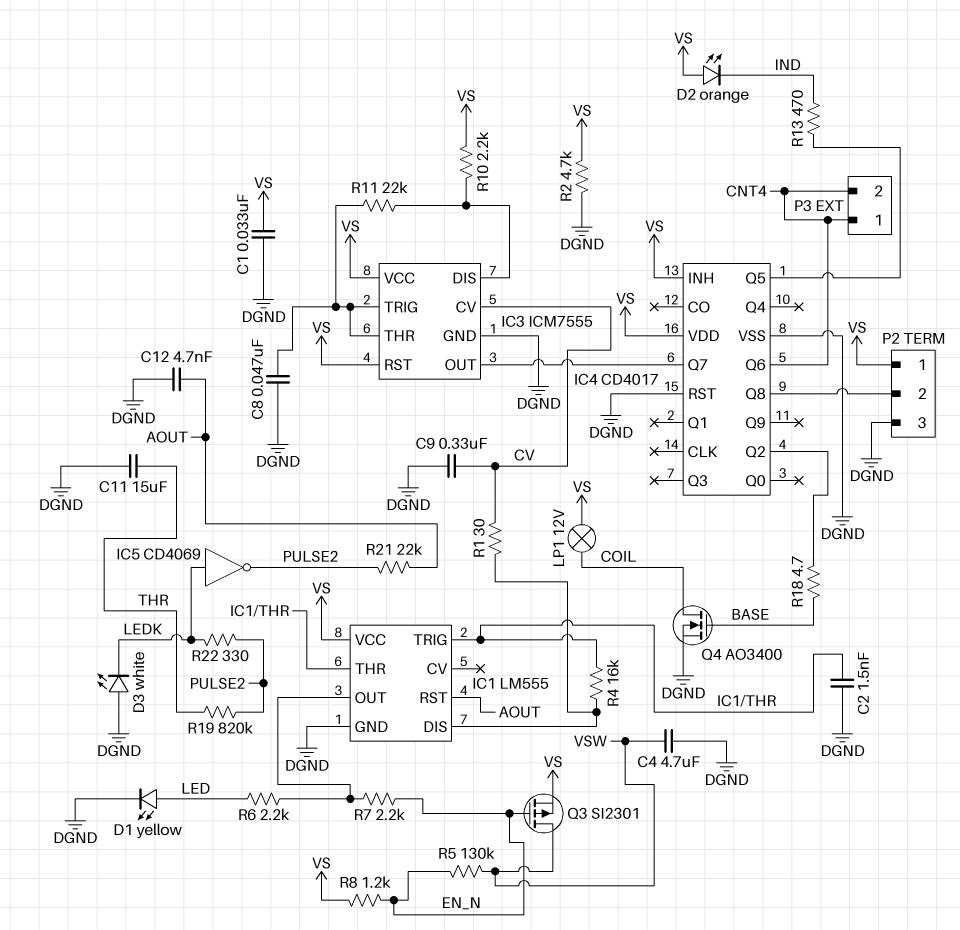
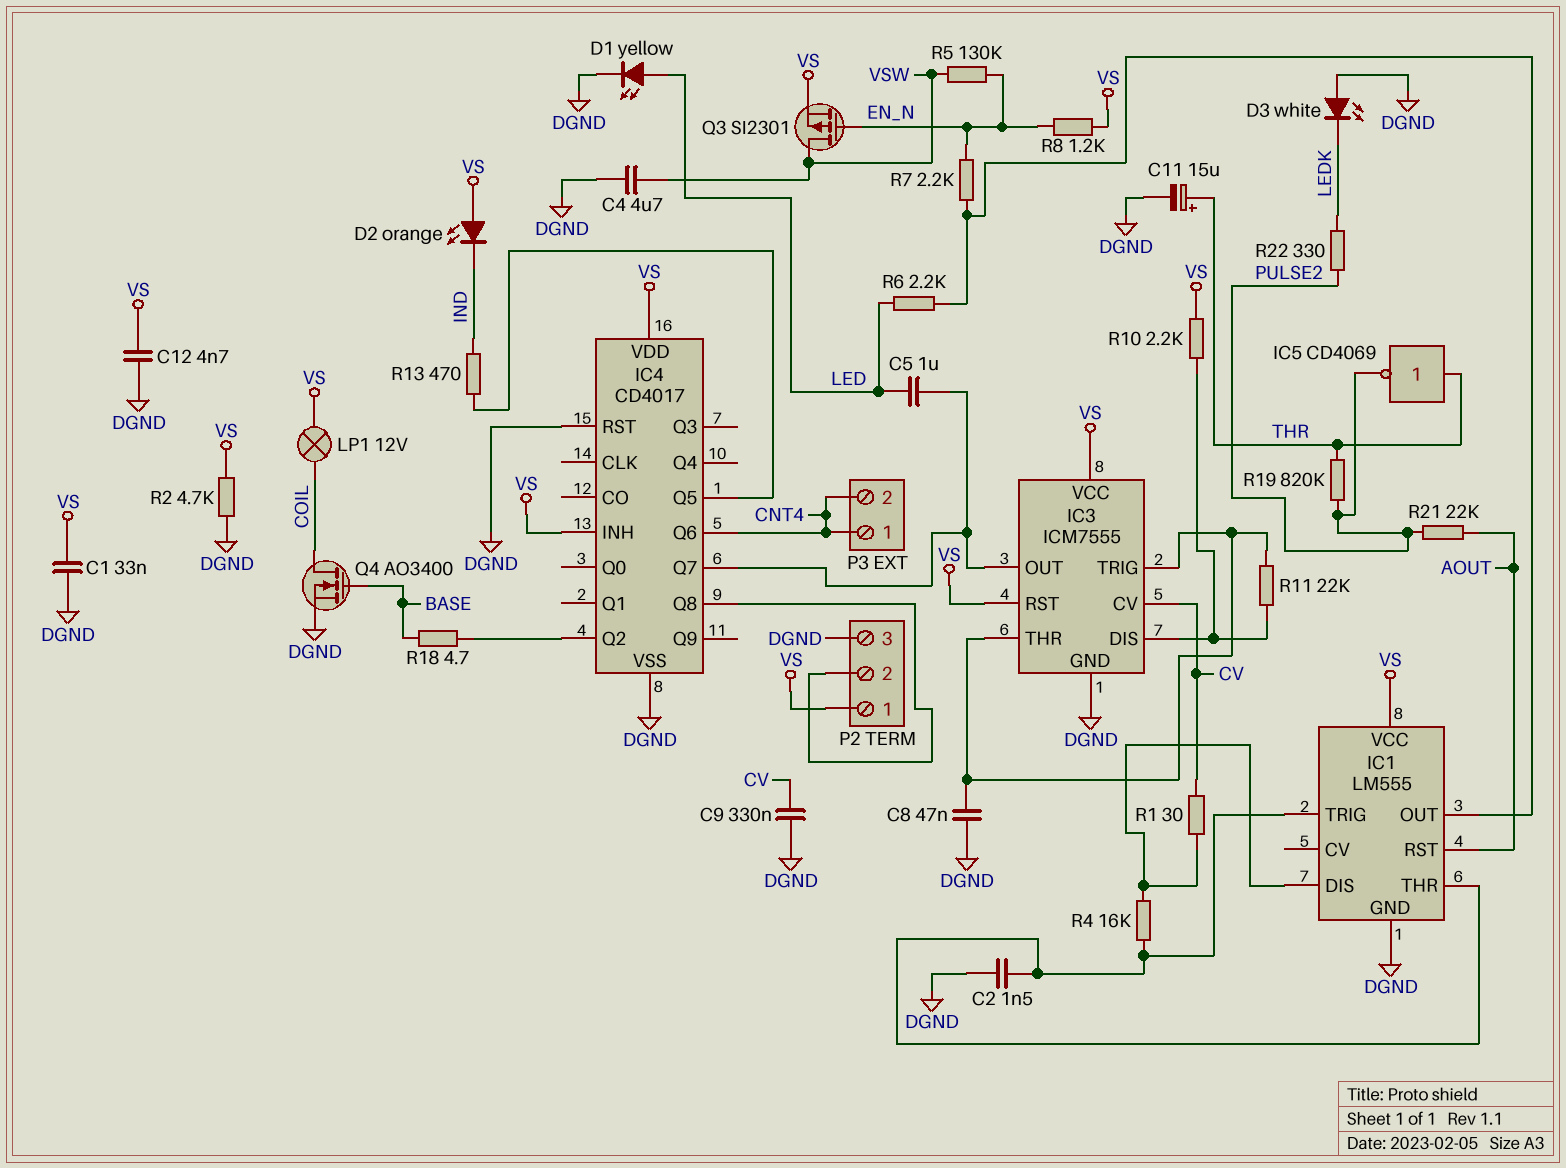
C5: none -> 1uF (IC3/OUT, LED)
C11: 15uF (DGND, THR) -> 15uF (plus THR, minus DGND)
C12: 4.7nF (AOUT, DGND) -> 4.7nF (DGND, VS)
IC5: NOT CD4069 (in LEDK, out PULSE2) -> NOT CD4069 (in THR, out PULSE2)

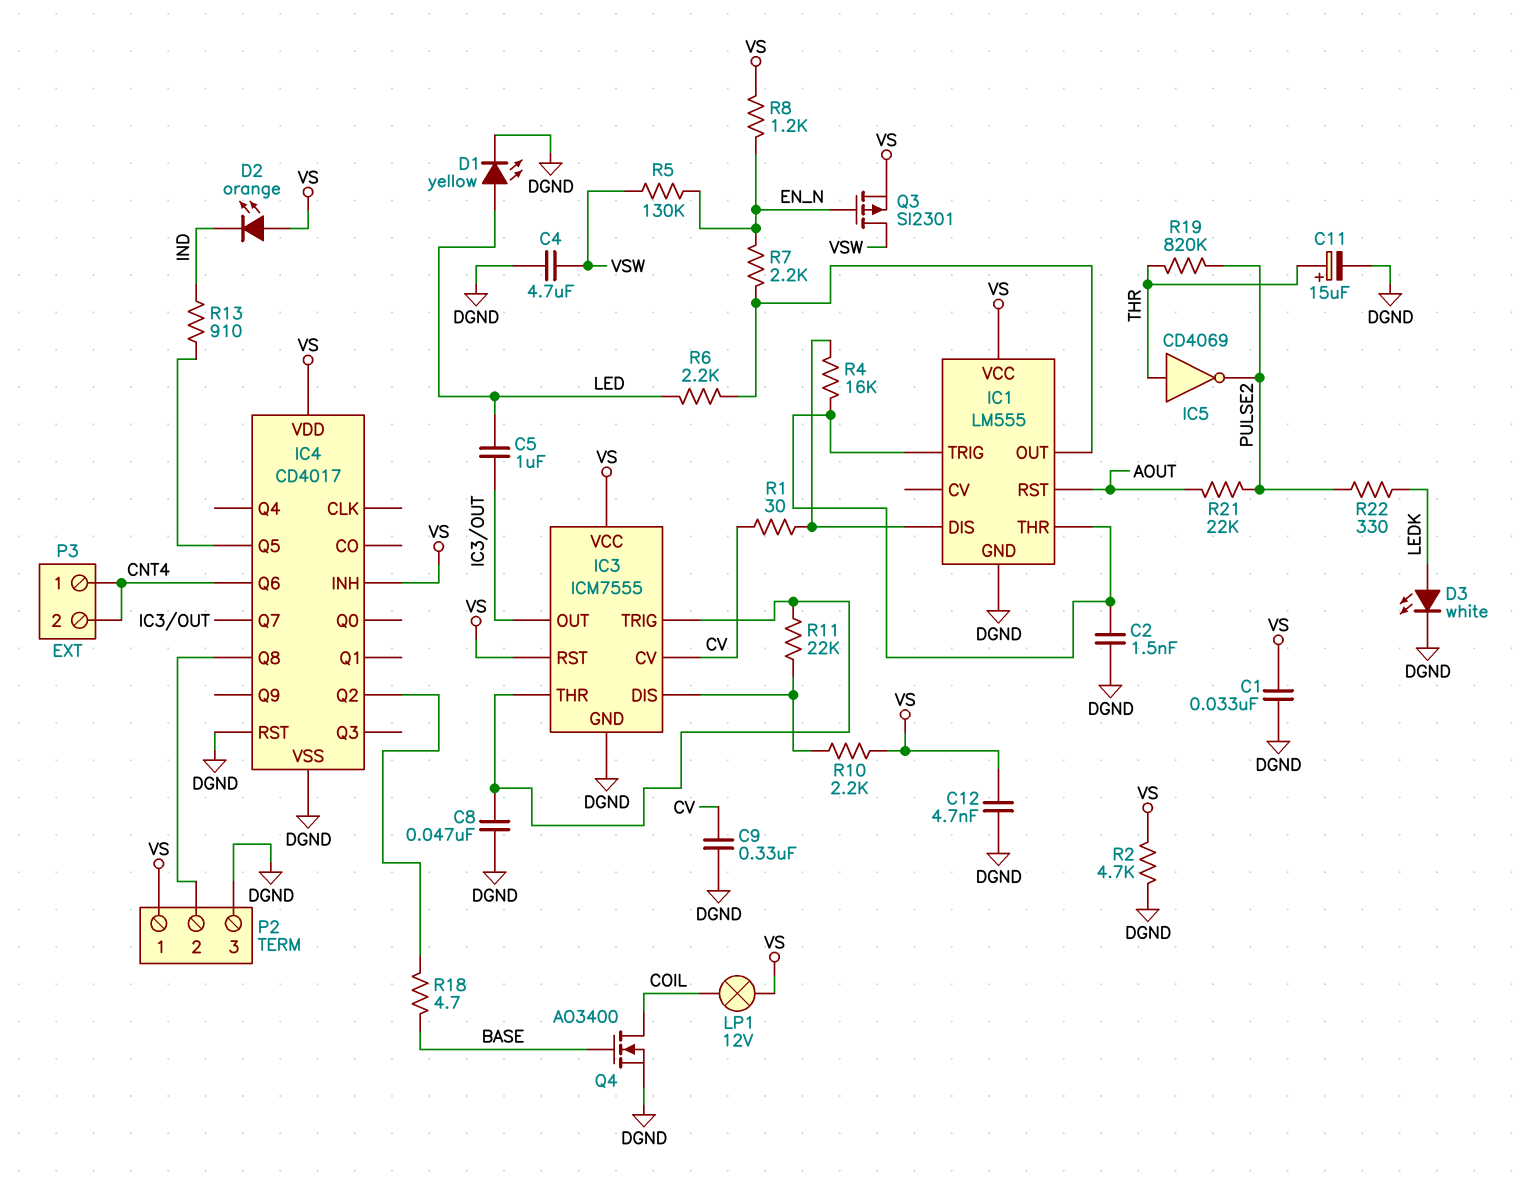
D3: LED white (A DGND, K LEDK) -> LED white (A LEDK, K DGND)
R13: 470 (IC4/Q5, IND) -> 910 (IC4/Q5, IND)

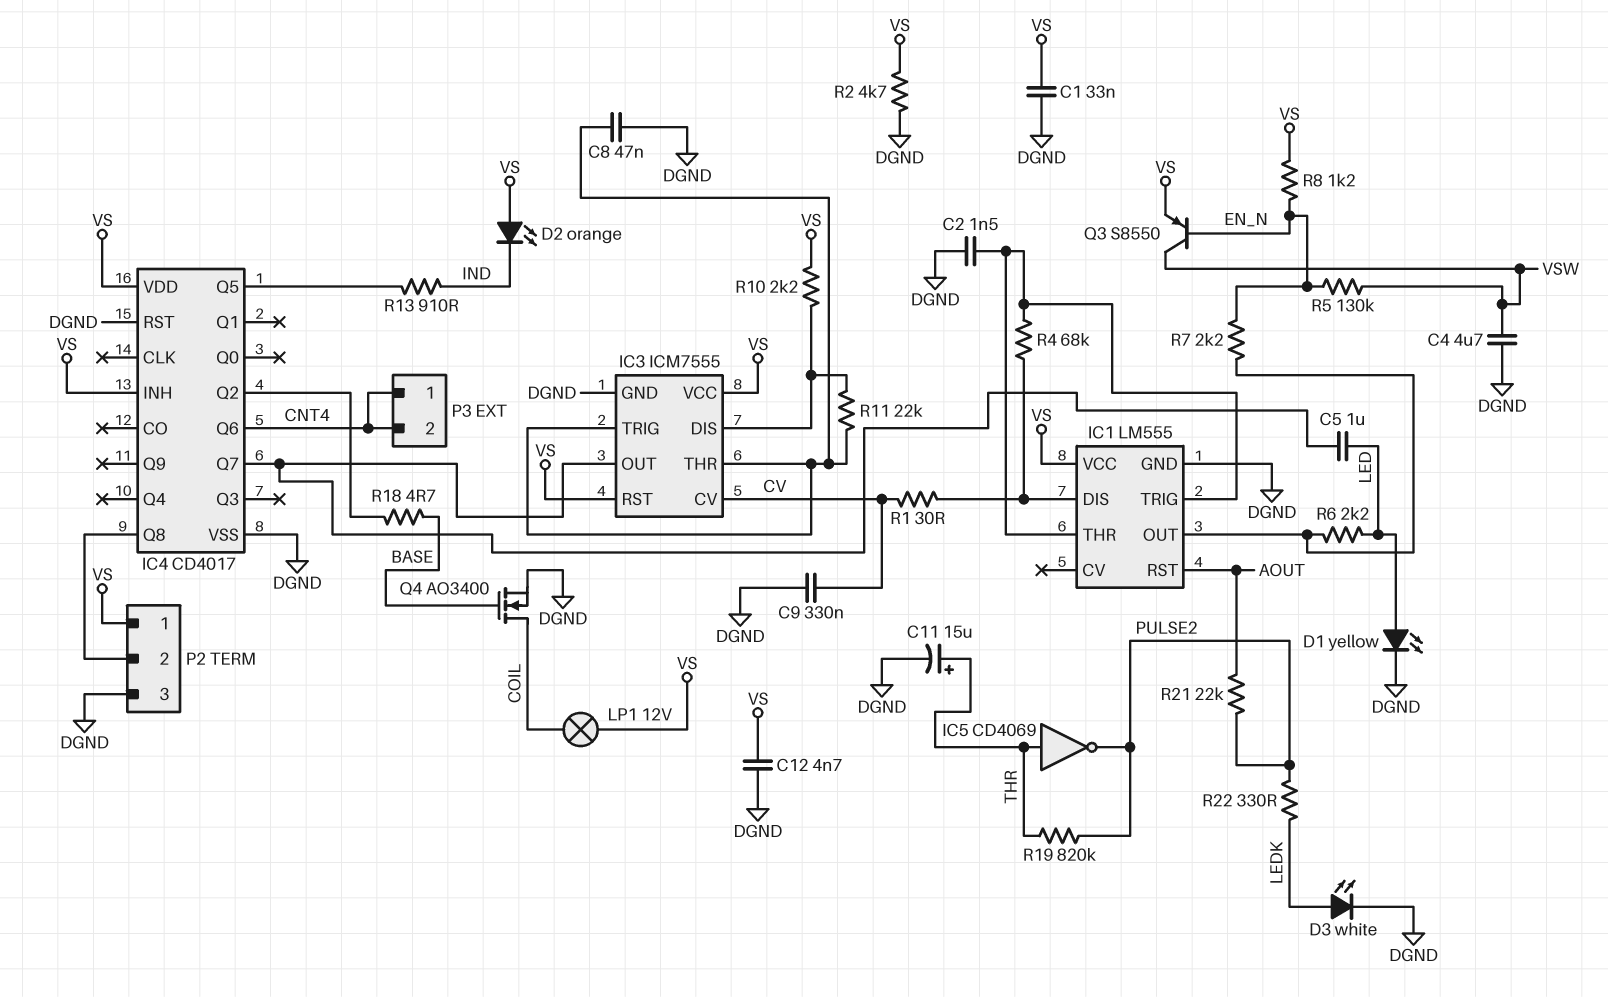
Q3: PMOS SI2301 (G EN_N, D VSW, S VS) -> PNP S8550 (B EN_N, C VSW, E VS)
R4: 16k (IC1/DIS, IC1/THR) -> 68k (IC1/DIS, IC1/THR)

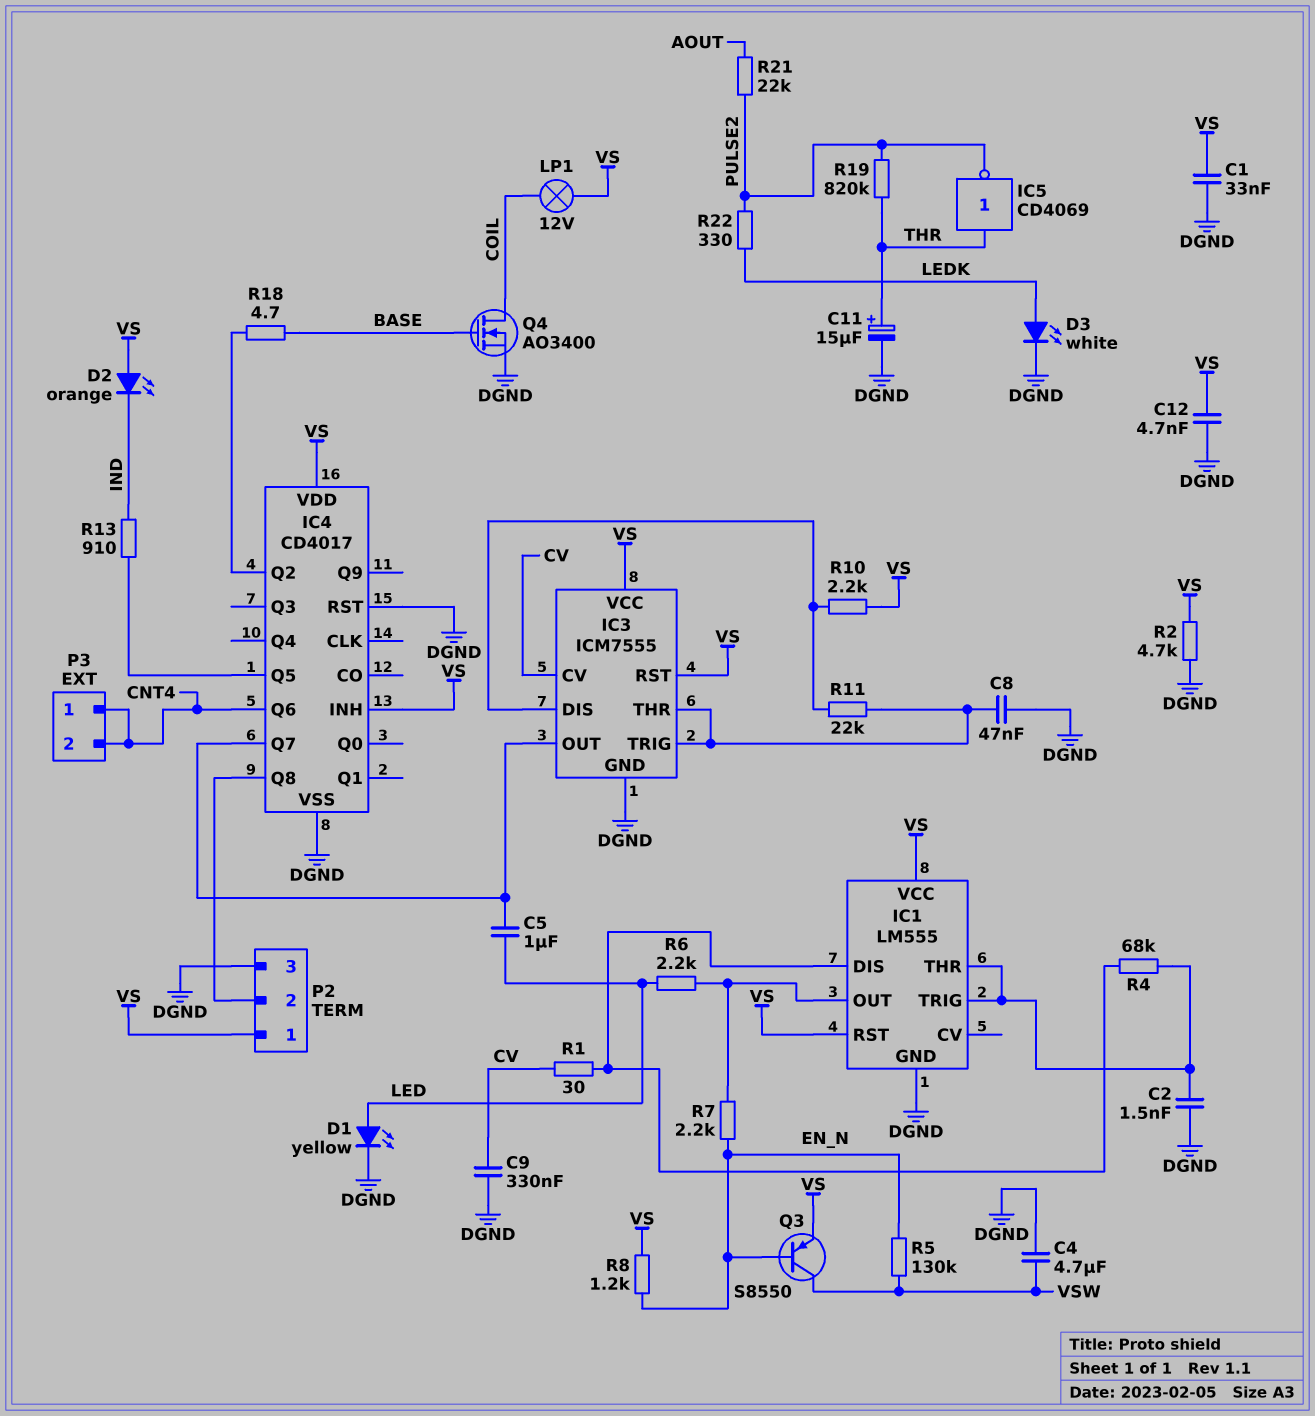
IC1 pin RST: AOUT -> VS

